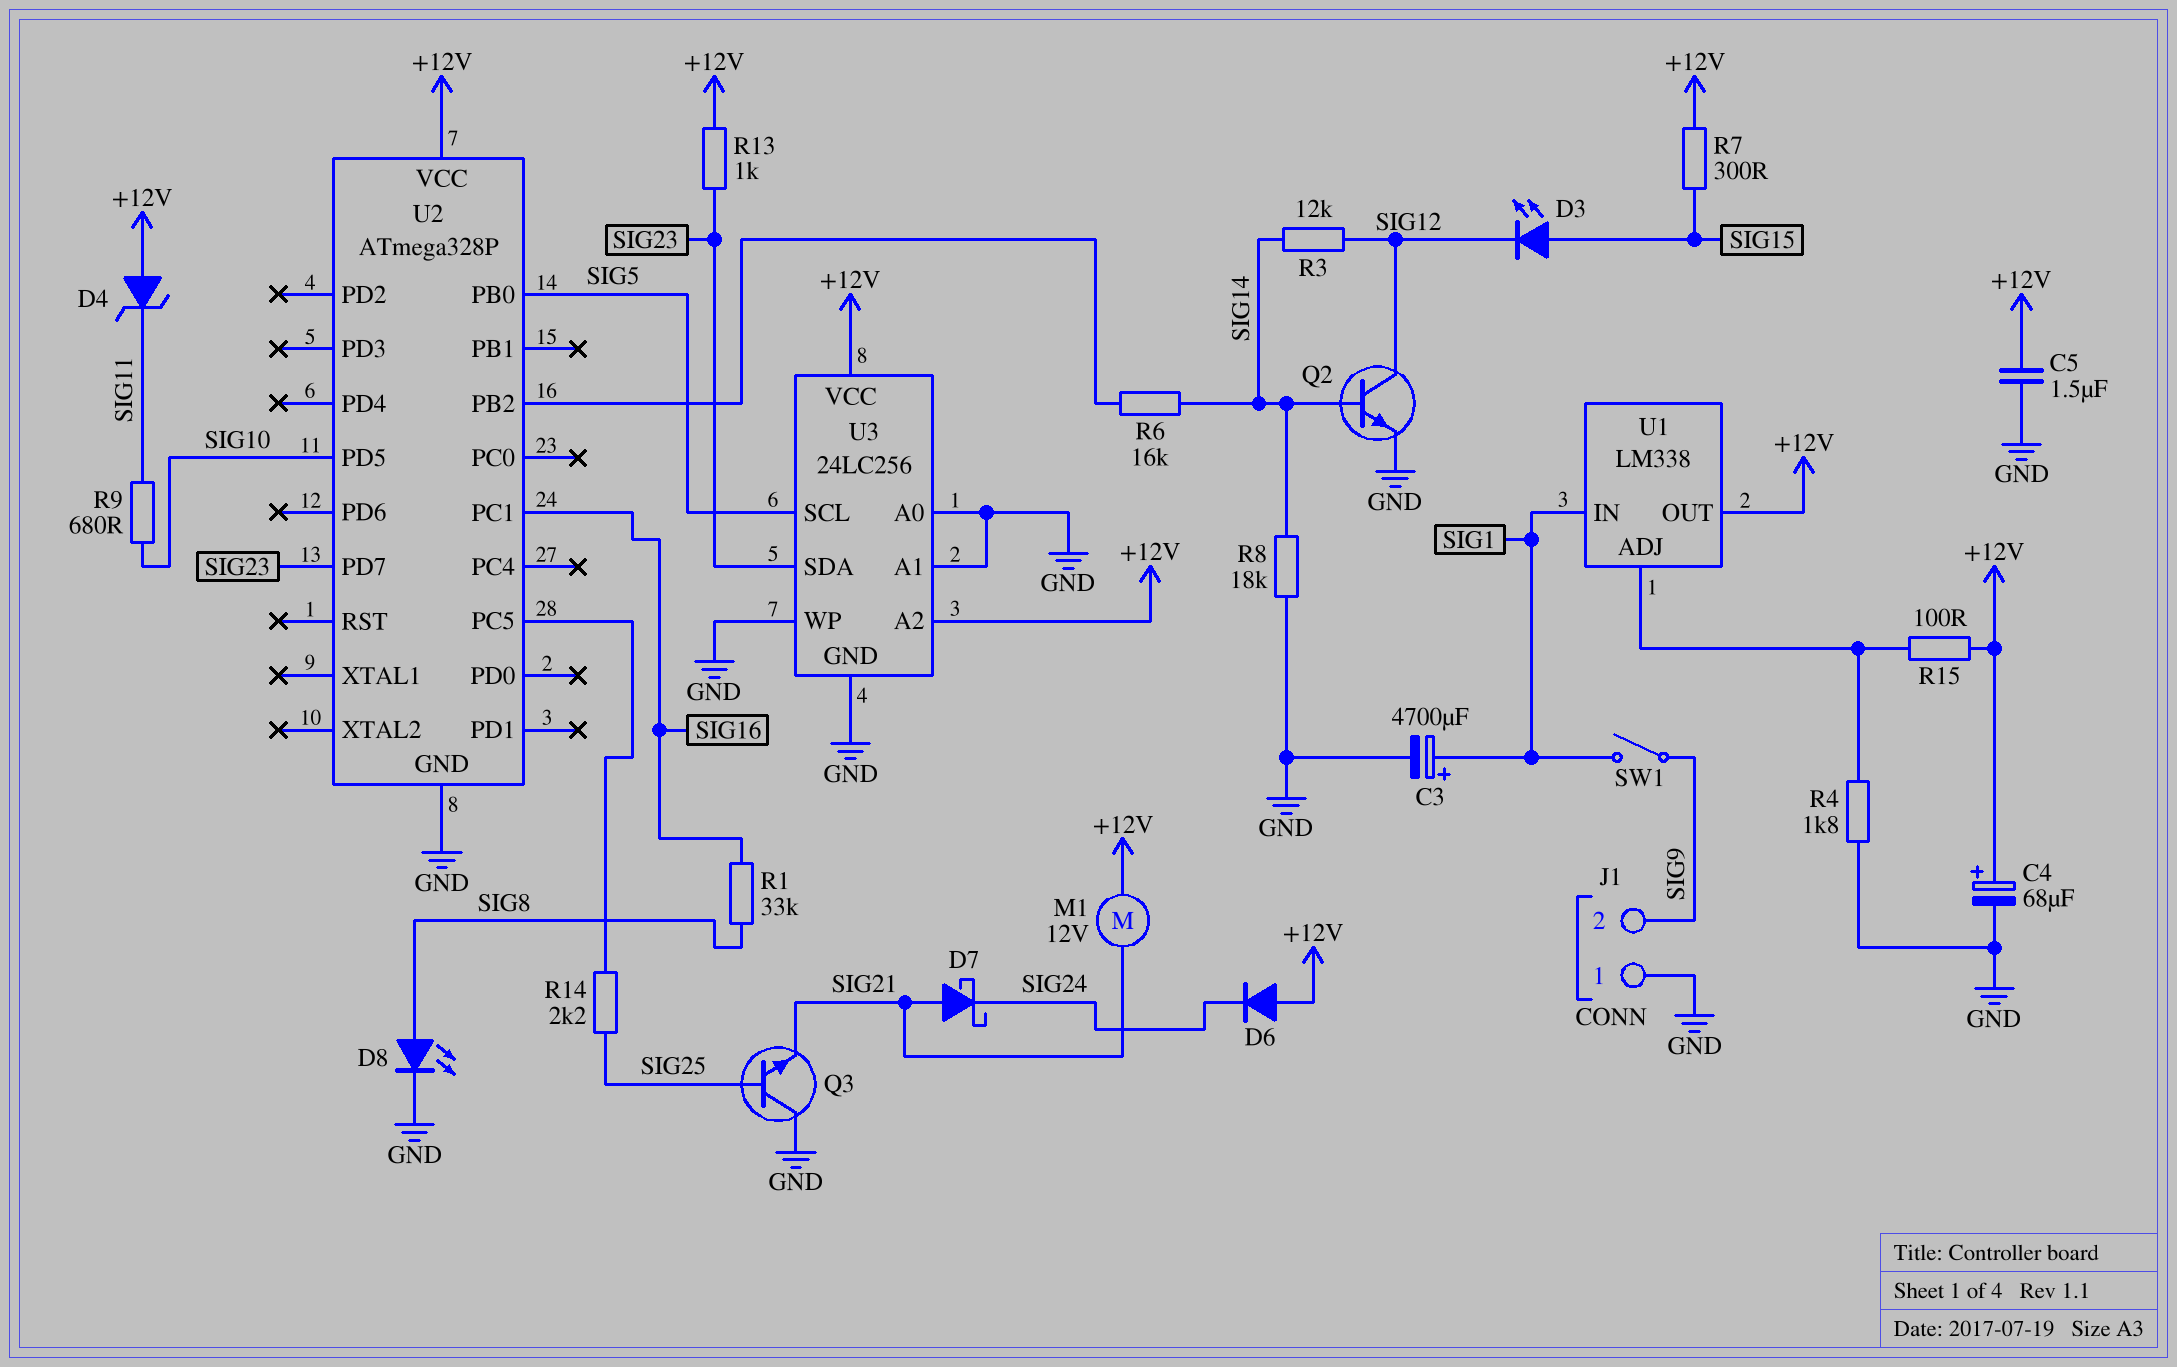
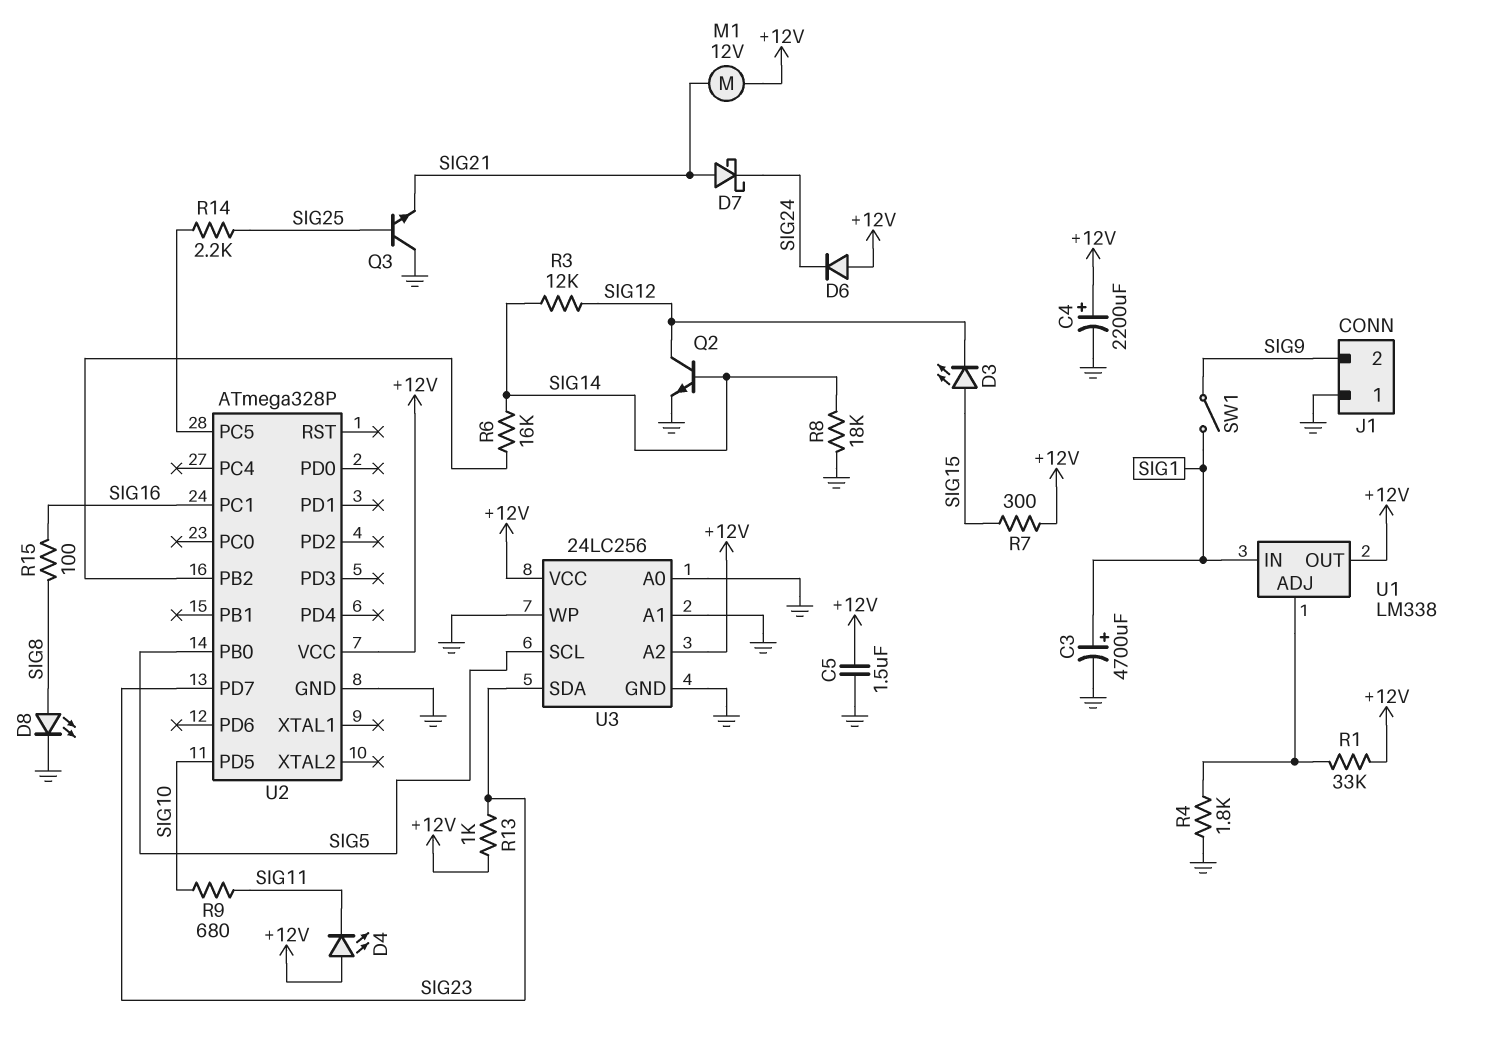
C4: 68uF (plus +12V, minus GND) -> 2200uF (plus +12V, minus GND)
D4: zener (A +12V, K SIG11) -> LED (A +12V, K SIG11)
R1: 33k (SIG8, SIG16) -> 33k (+12V, U1/ADJ)
R15: 100 (+12V, U1/ADJ) -> 100 (SIG8, SIG16)

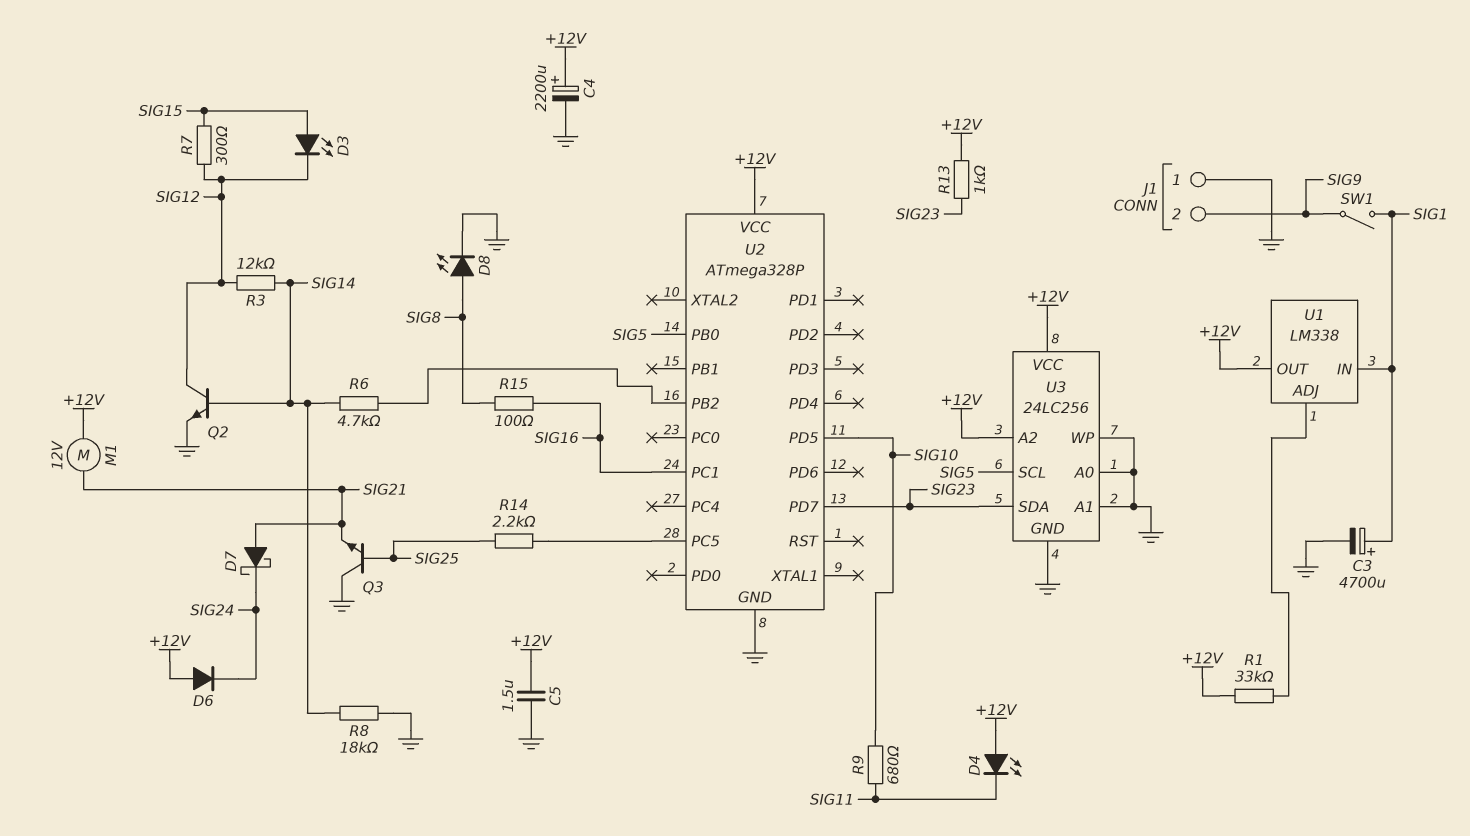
R4: 1.8k (GND, U1/ADJ) -> none
R6: 16k (SIG14, U2/PB2) -> 4.7k (SIG14, U2/PB2)
R7: 300 (+12V, SIG15) -> 300 (SIG12, SIG15)

